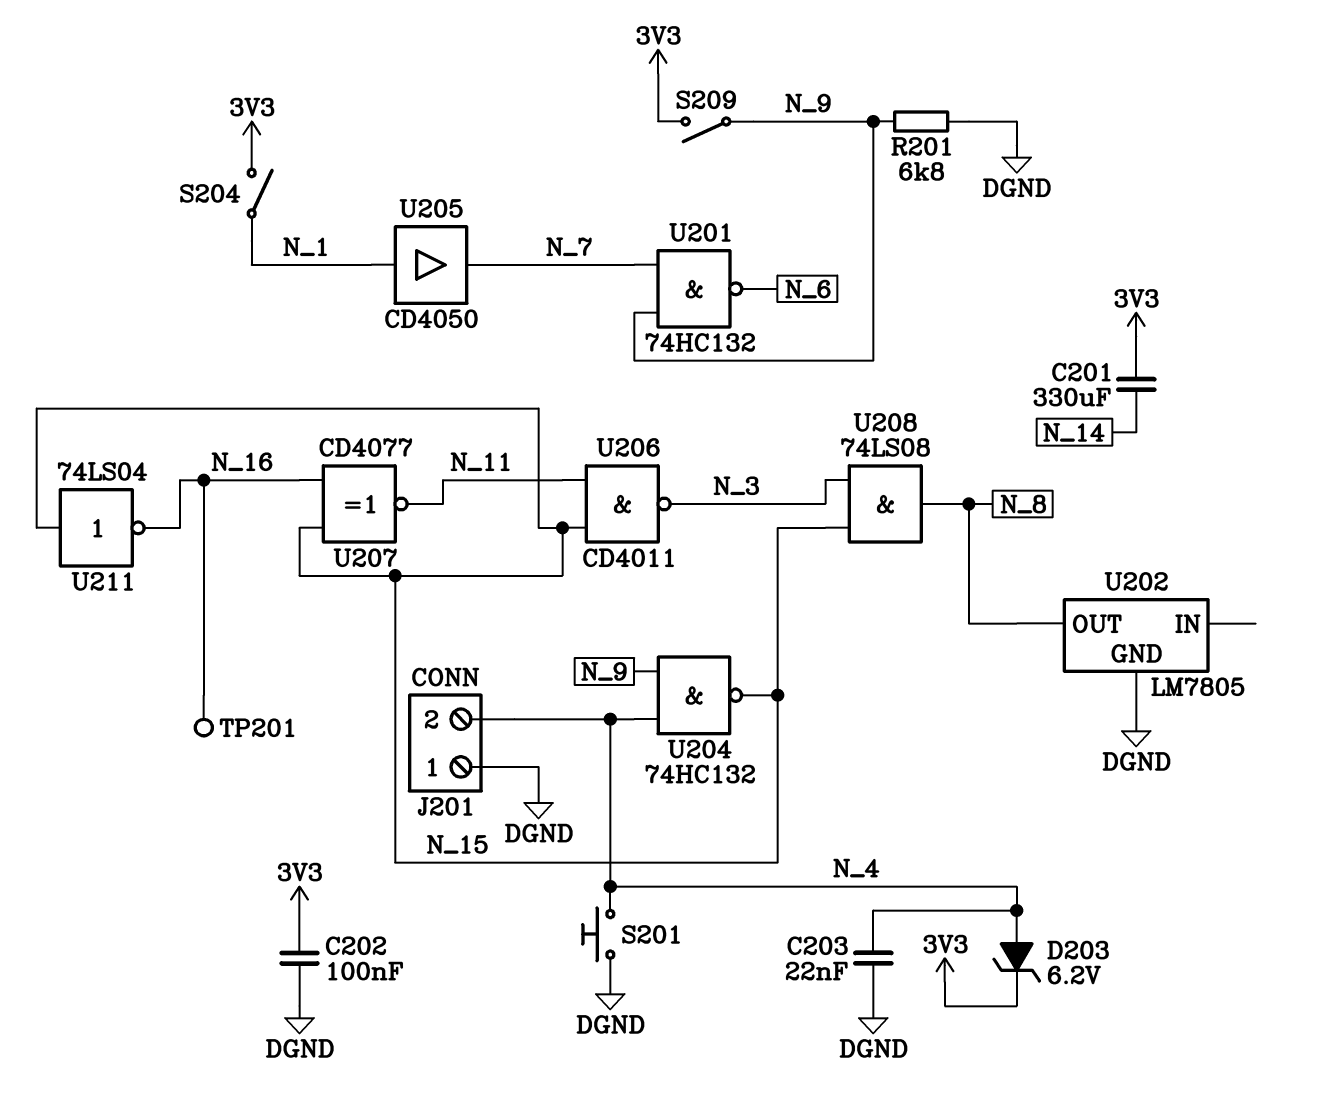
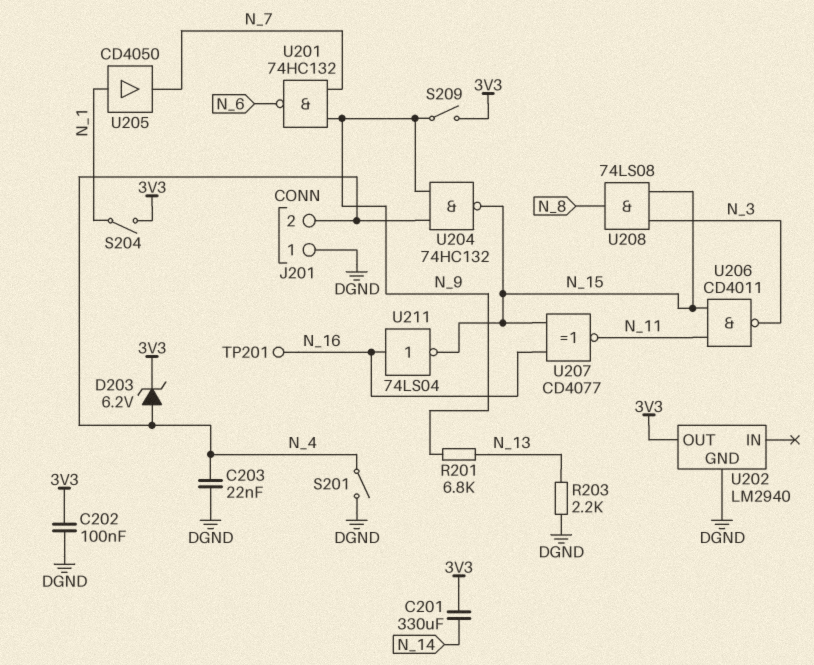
R201: 6.8k (DGND, N_9) -> 6.8k (N_9, N_13)
R203: none -> 2.2k (DGND, N_13)
S201: button (DGND, N_4) -> switch (DGND, N_4)
U202: LM7805 -> LM2940
U202 pin OUT: N_8 -> 3V3
U211: NOT 74LS04 (in N_15, out N_16) -> NOT 74LS04 (in N_16, out N_15)

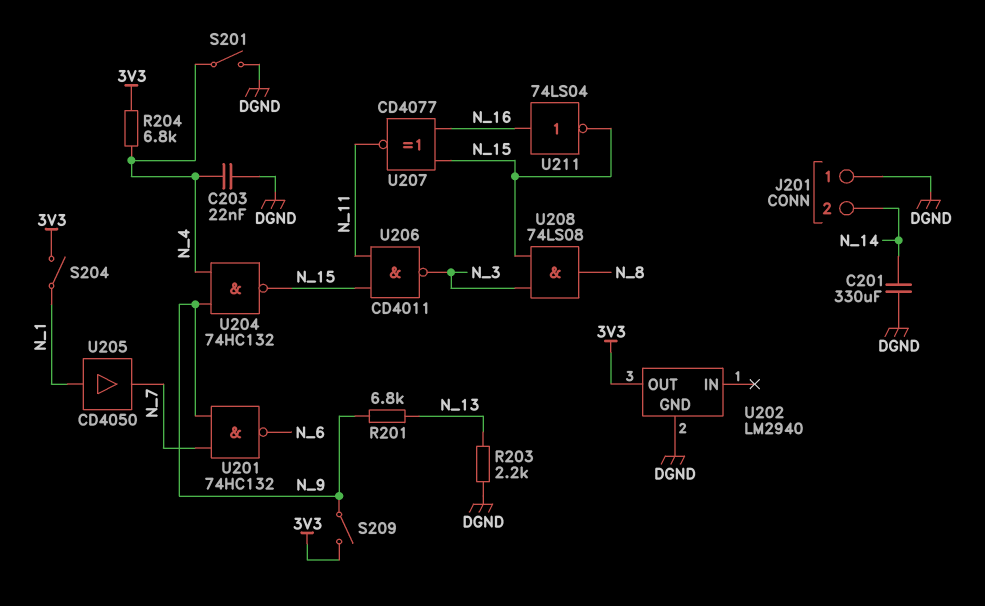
C201: 330uF (3V3, N_14) -> 330uF (DGND, N_14)
C202: 100nF (3V3, DGND) -> none
D203: zener 6.2V (A N_4, K 3V3) -> none
J201 pin 2: N_4 -> N_14
R204: none -> 6.8k (3V3, N_4)
TP201: test point (N_16) -> none

